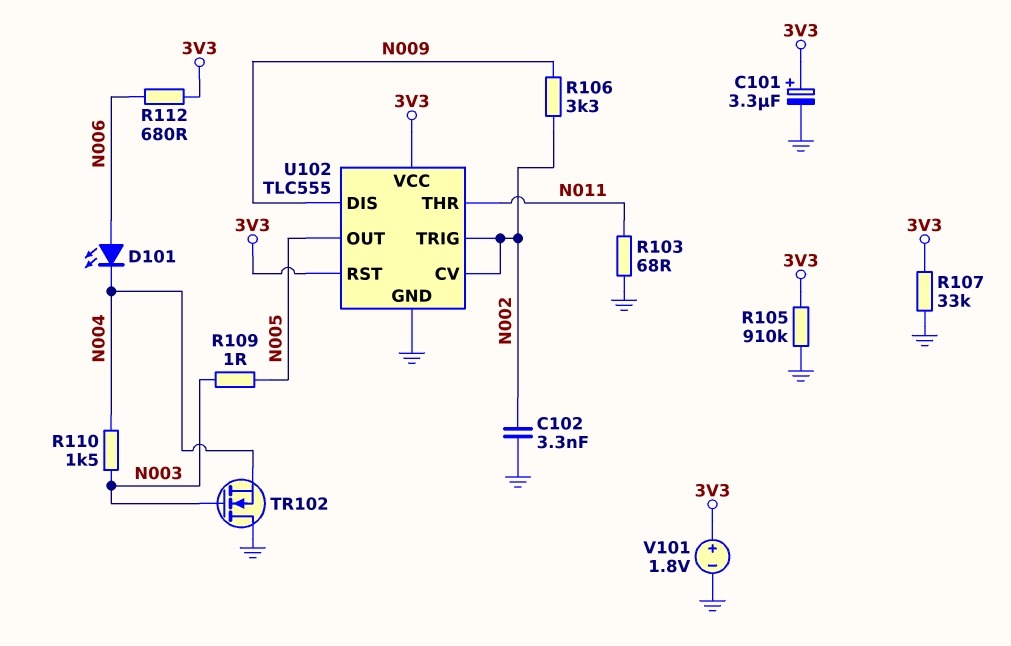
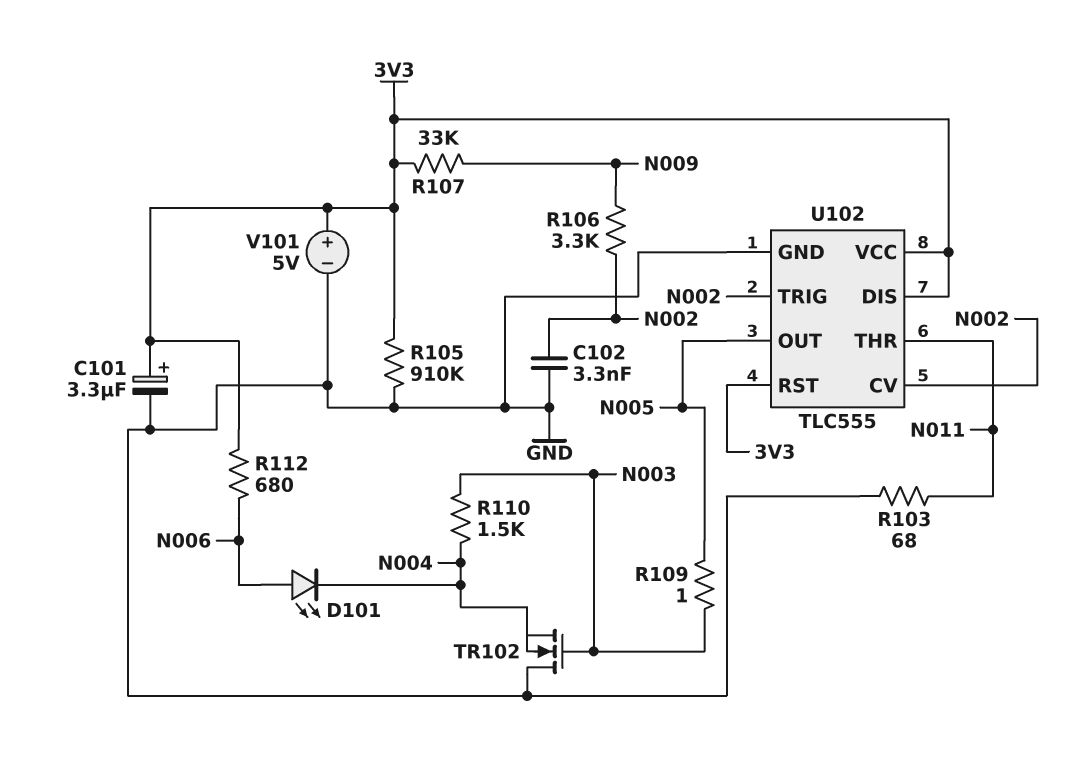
R107: 33k (3V3, GND) -> 33k (3V3, N009)
U102 pin DIS: N009 -> 3V3
V101: 1.8V (plus 3V3, minus GND) -> 5V (plus 3V3, minus GND)

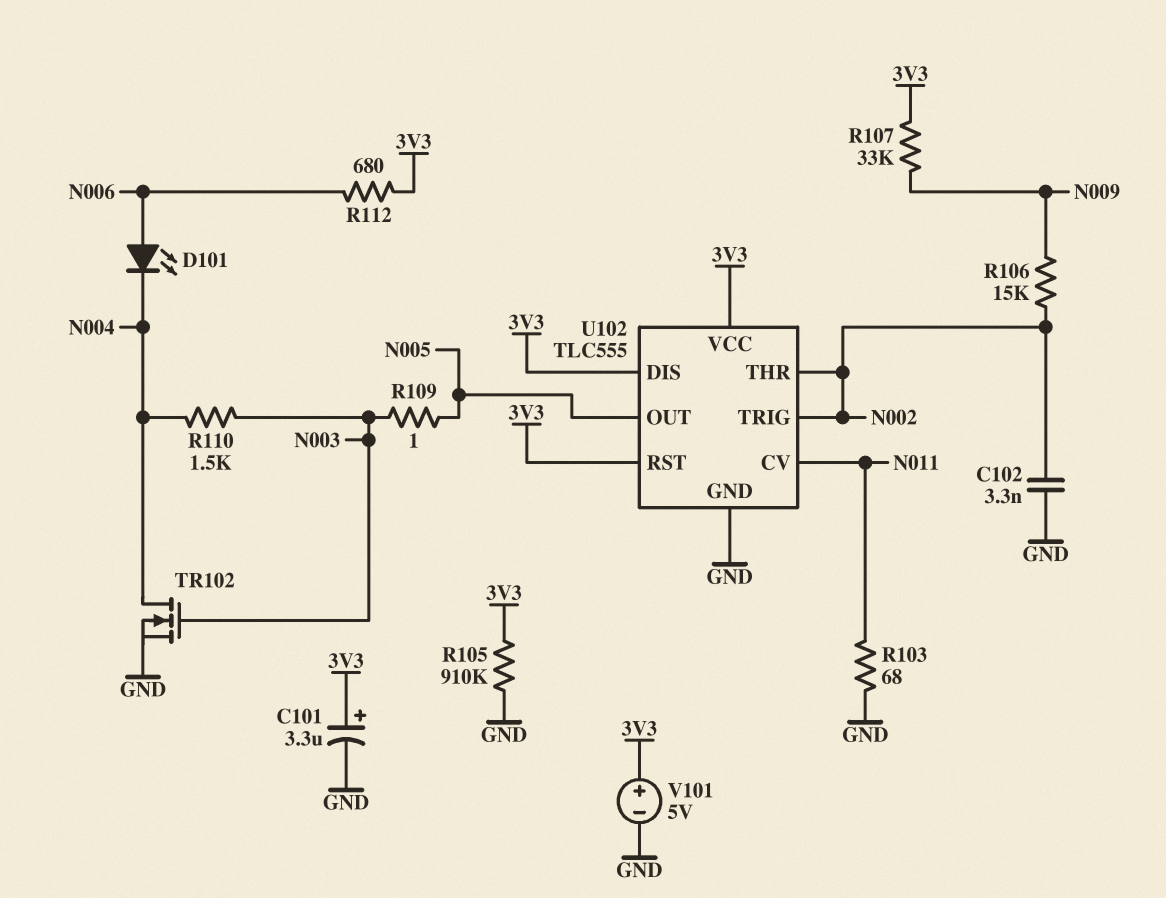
R106: 3.3k (N002, N009) -> 15k (N002, N009)
TR102: NMOS (G N003, D GND, S N004) -> NMOS (G N003, D N004, S GND)
U102 pin CV: N002 -> N011
U102 pin THR: N011 -> N002

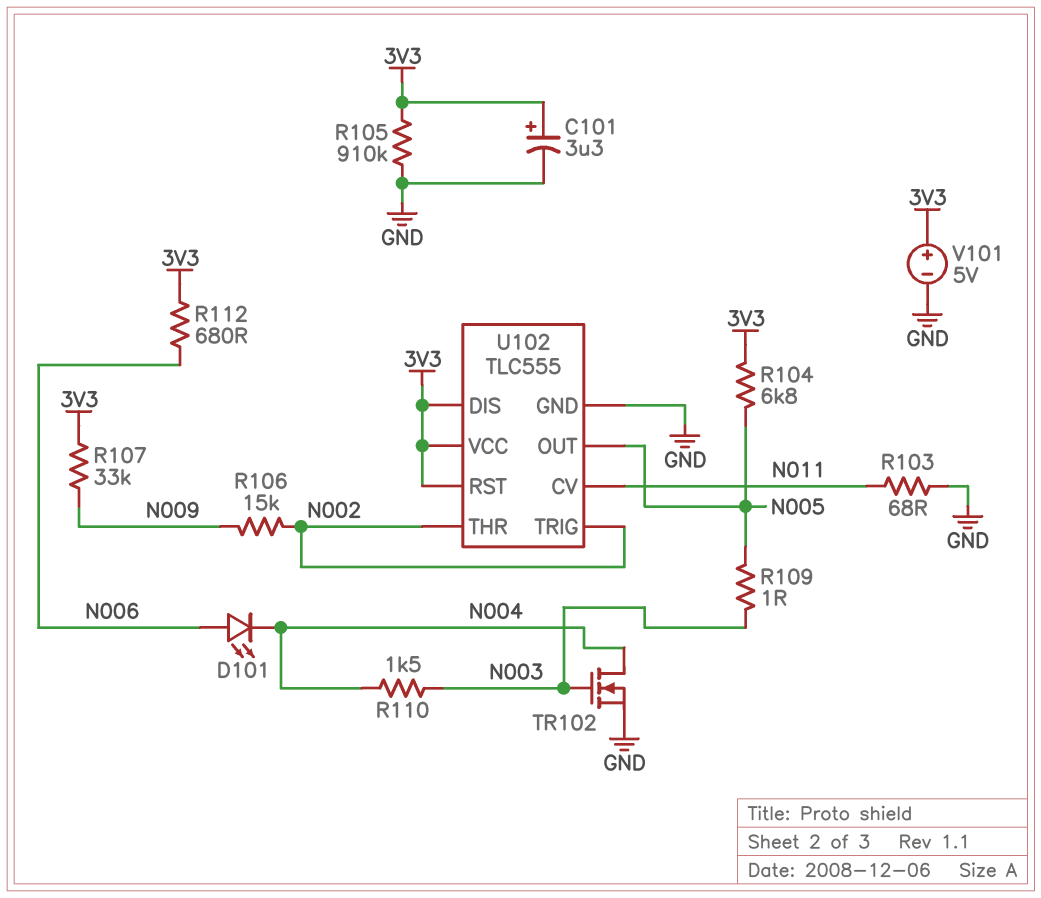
C102: 3.3nF (GND, N002) -> none
R104: none -> 6.8k (3V3, N005)

